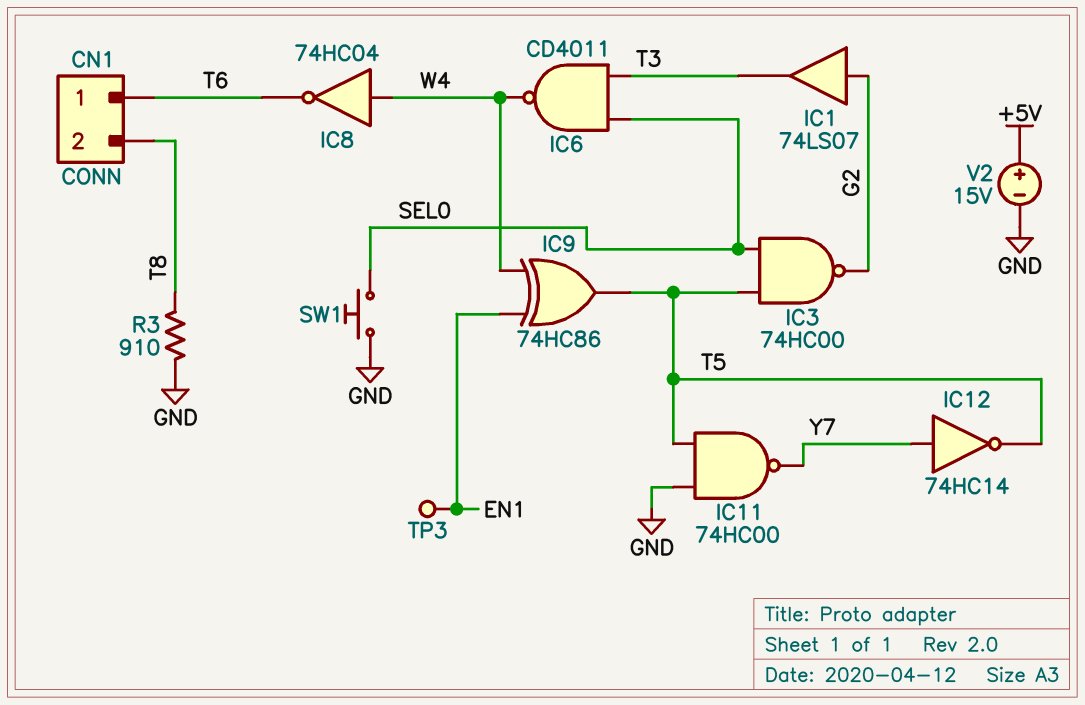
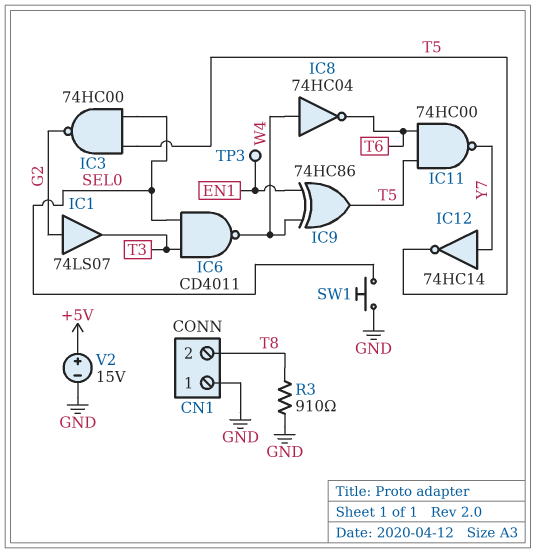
CN1 pin 1: T6 -> GND
IC11: NAND 74HC00 (in GND, in T5, out Y7) -> NAND 74HC00 (in T5, in T6, out Y7)

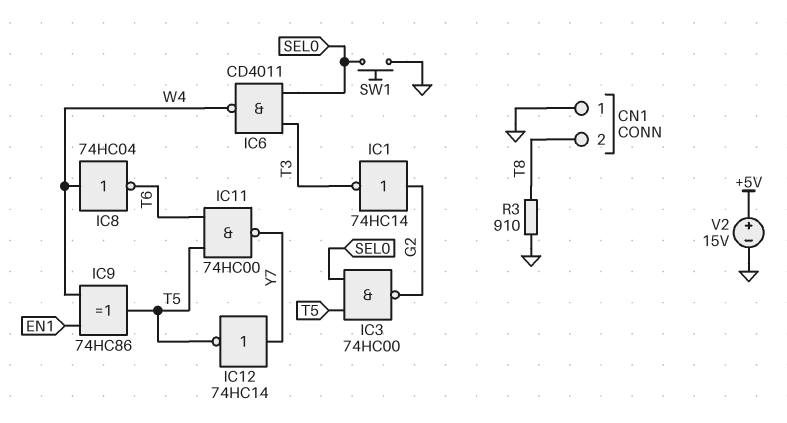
IC1: buffer 74LS07 (in G2, out T3) -> NOT 74HC14 (in G2, out T3)
TP3: test point (EN1) -> none

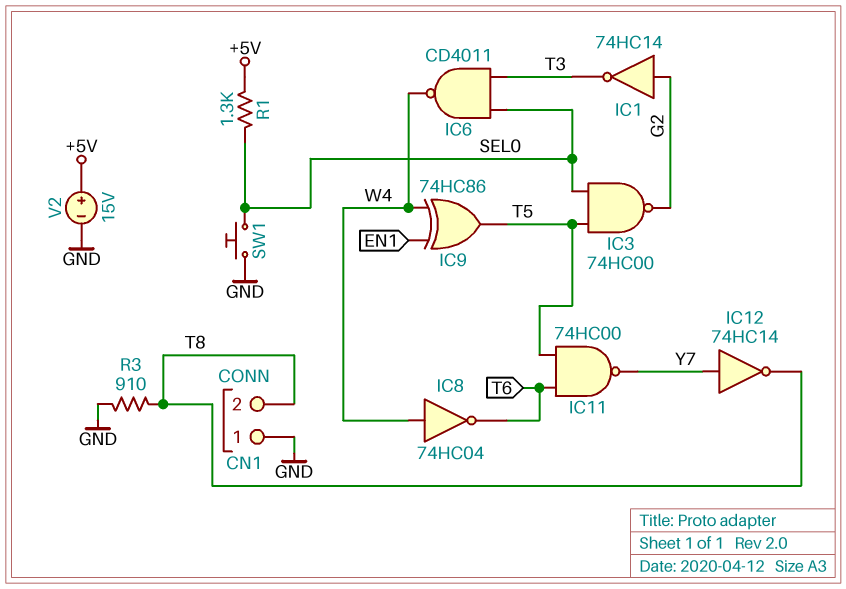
IC12: NOT 74HC14 (in Y7, out T5) -> NOT 74HC14 (in Y7, out T8)
R1: none -> 1.3k (+5V, SEL0)

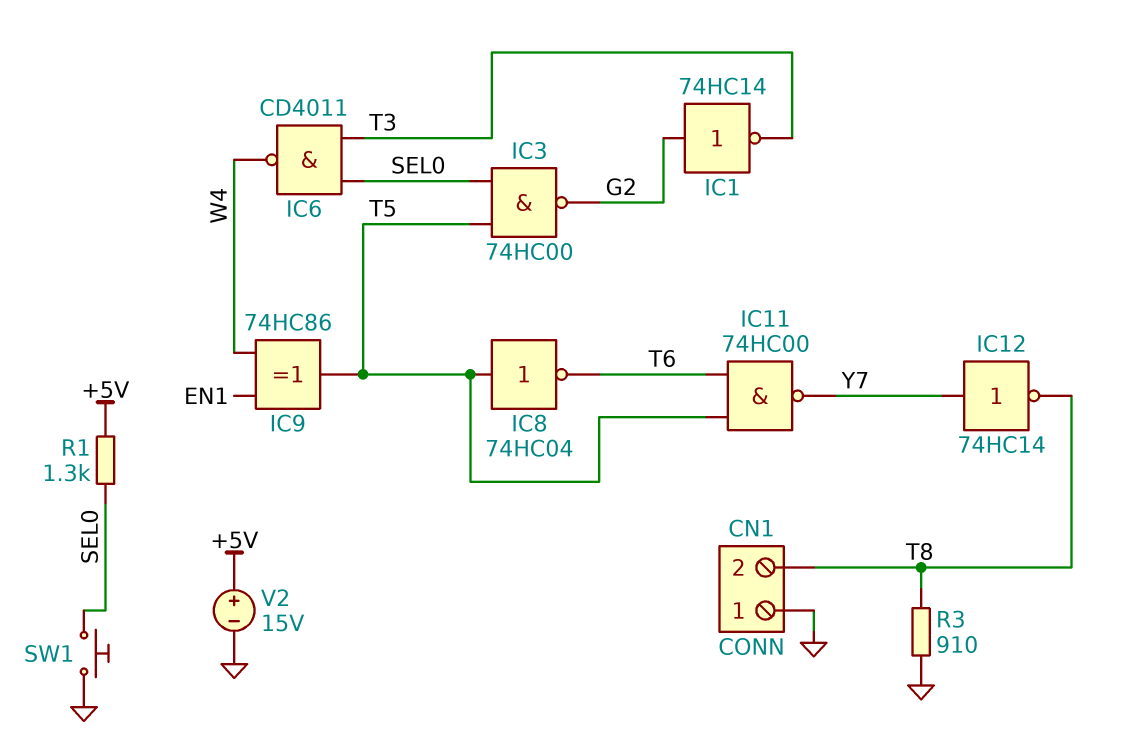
IC8: NOT 74HC04 (in W4, out T6) -> NOT 74HC04 (in T5, out T6)

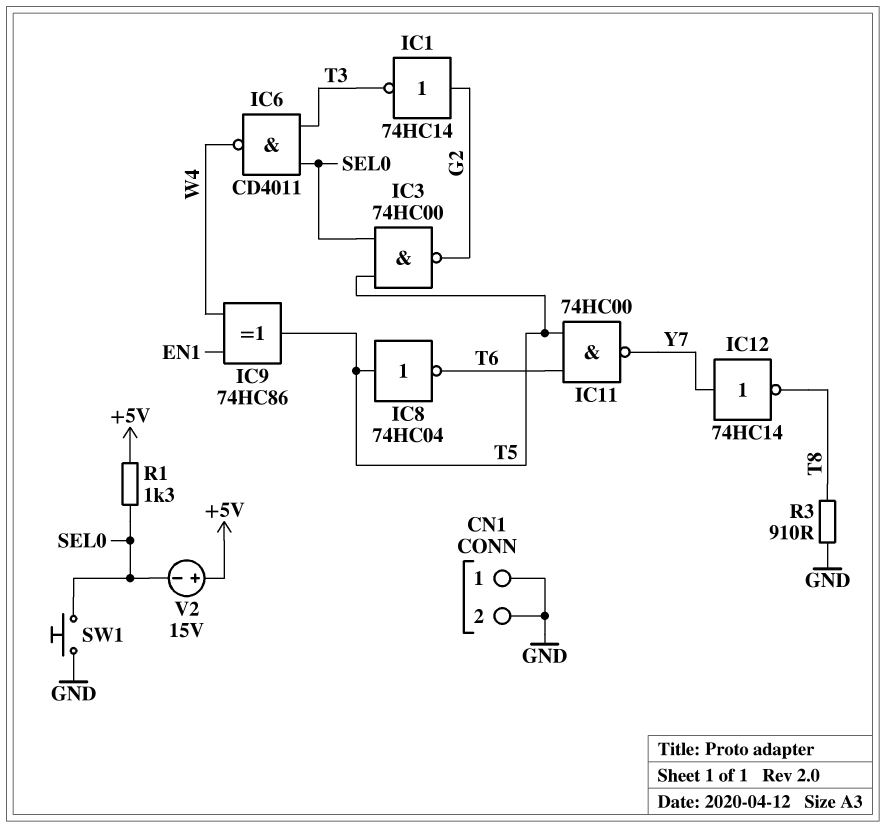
CN1 pin 2: T8 -> GND
V2: 15V (plus +5V, minus GND) -> 15V (plus +5V, minus SEL0)

